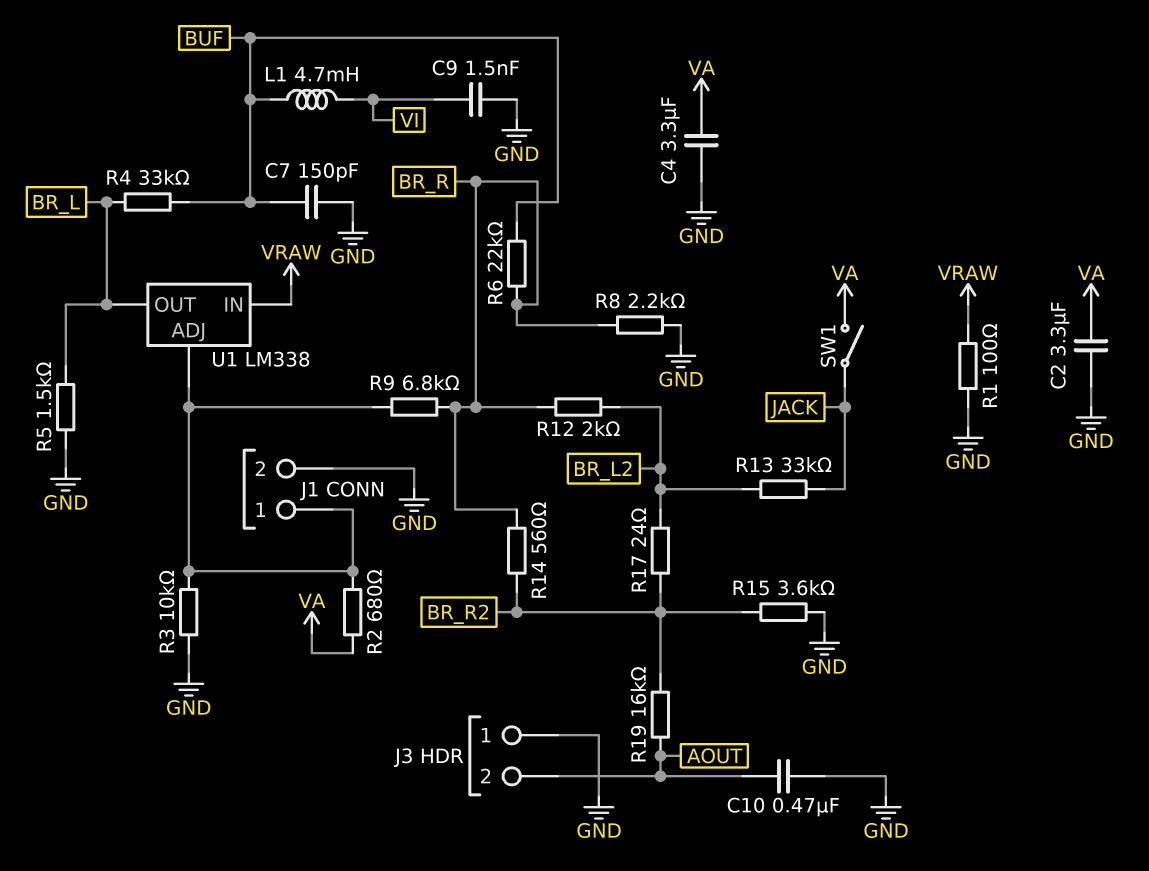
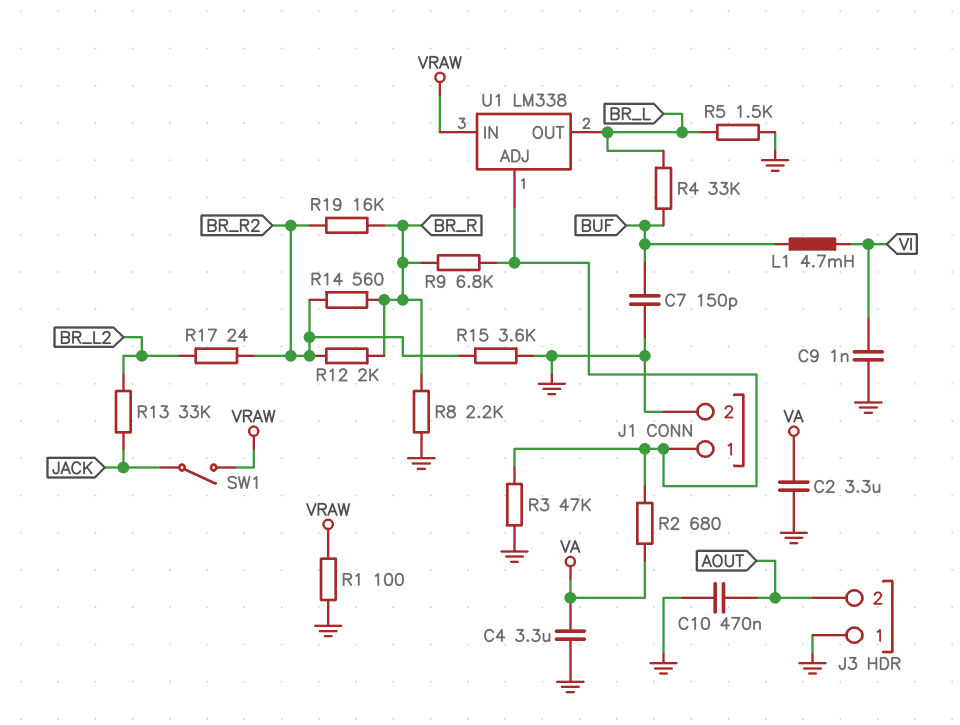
C9: 1.5nF (GND, VI) -> 1nF (GND, VI)
R3: 10k (GND, J1/1) -> 47k (GND, J1/1)
R6: 22k (BR_R, BUF) -> none
R12: 2k (BR_L2, BR_R) -> 2k (BR_R, BR_R2)
R19: 16k (AOUT, BR_R2) -> 16k (BR_R, BR_R2)
SW1: switch (JACK, VA) -> switch (JACK, VRAW)

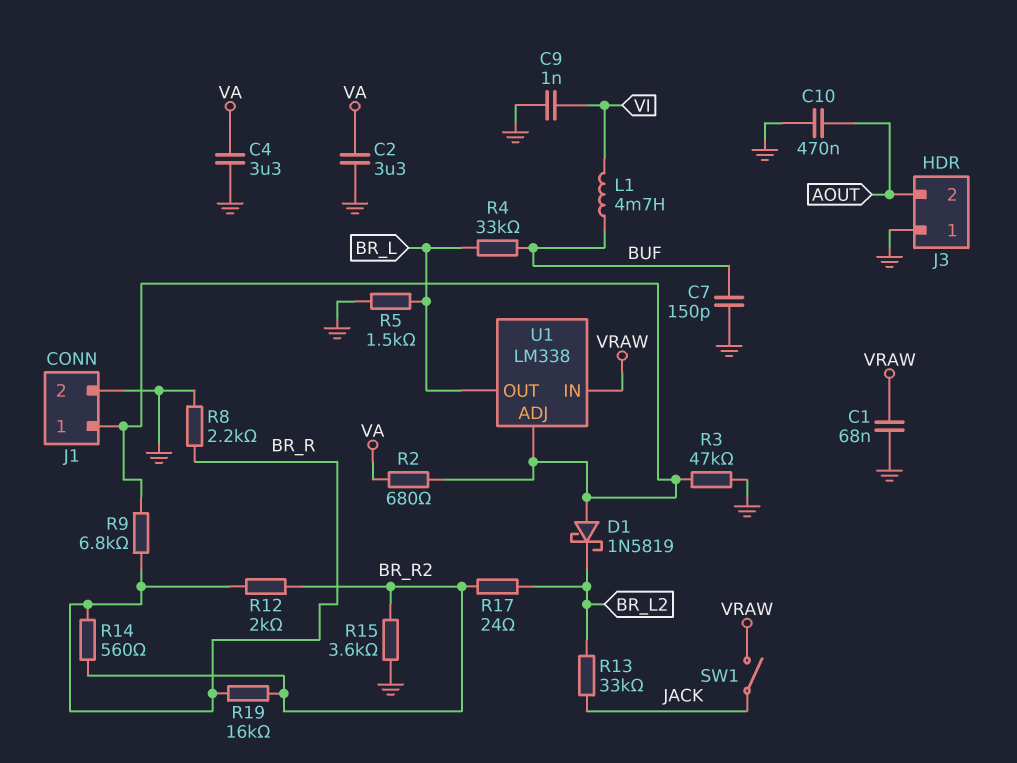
C1: none -> 68nF (GND, VRAW)
D1: none -> schottky 1N5819 (A J1/1, K BR_L2)
R1: 100 (GND, VRAW) -> none

